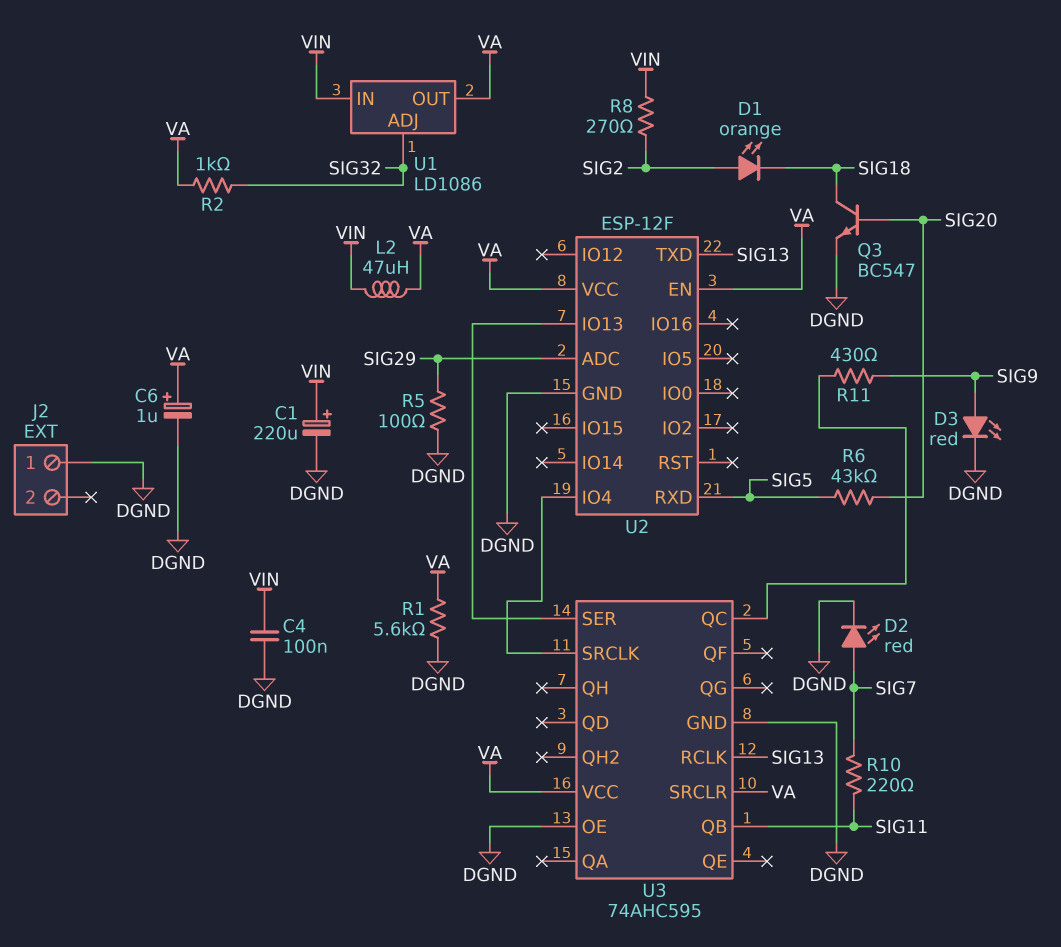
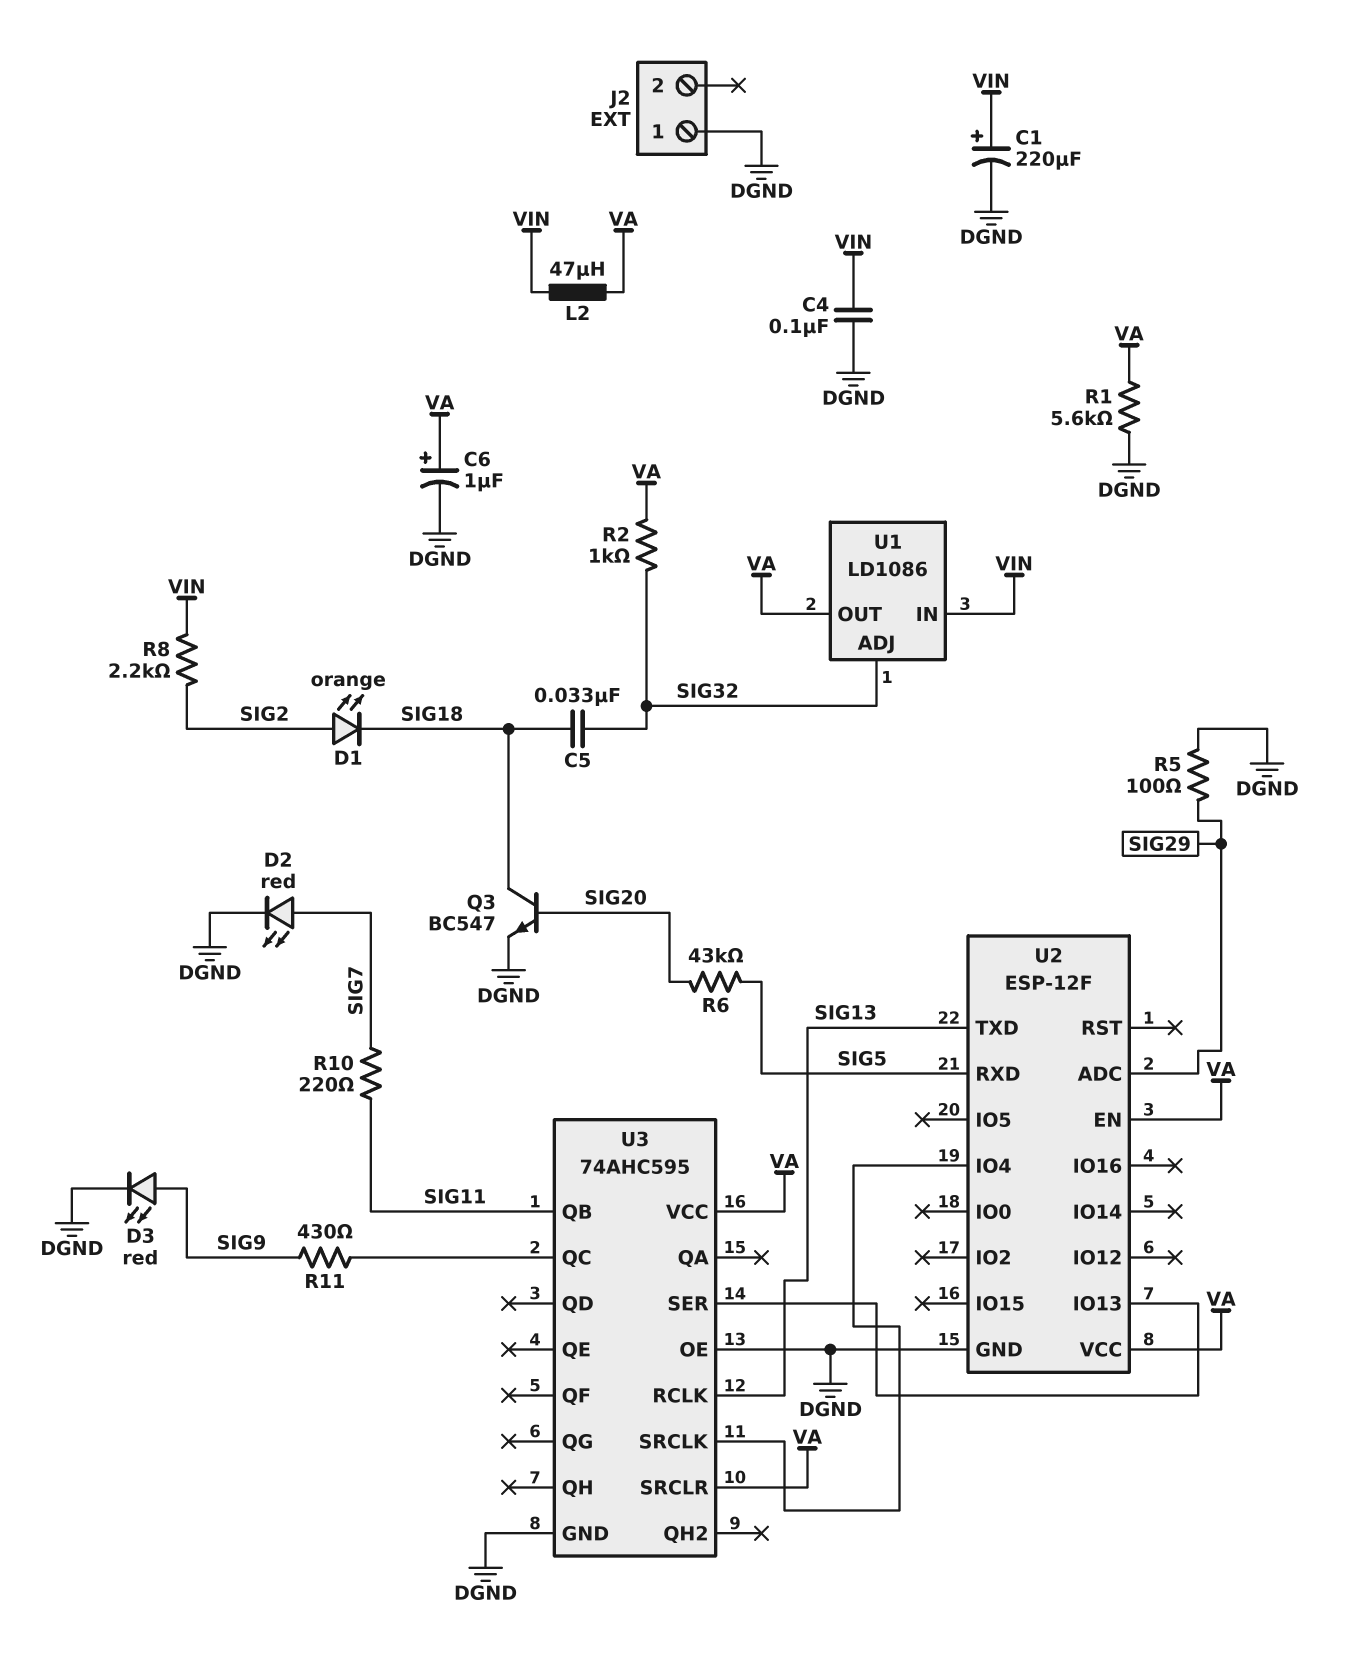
C5: none -> 33nF (SIG18, SIG32)
R8: 270 (SIG2, VIN) -> 2.2k (SIG2, VIN)

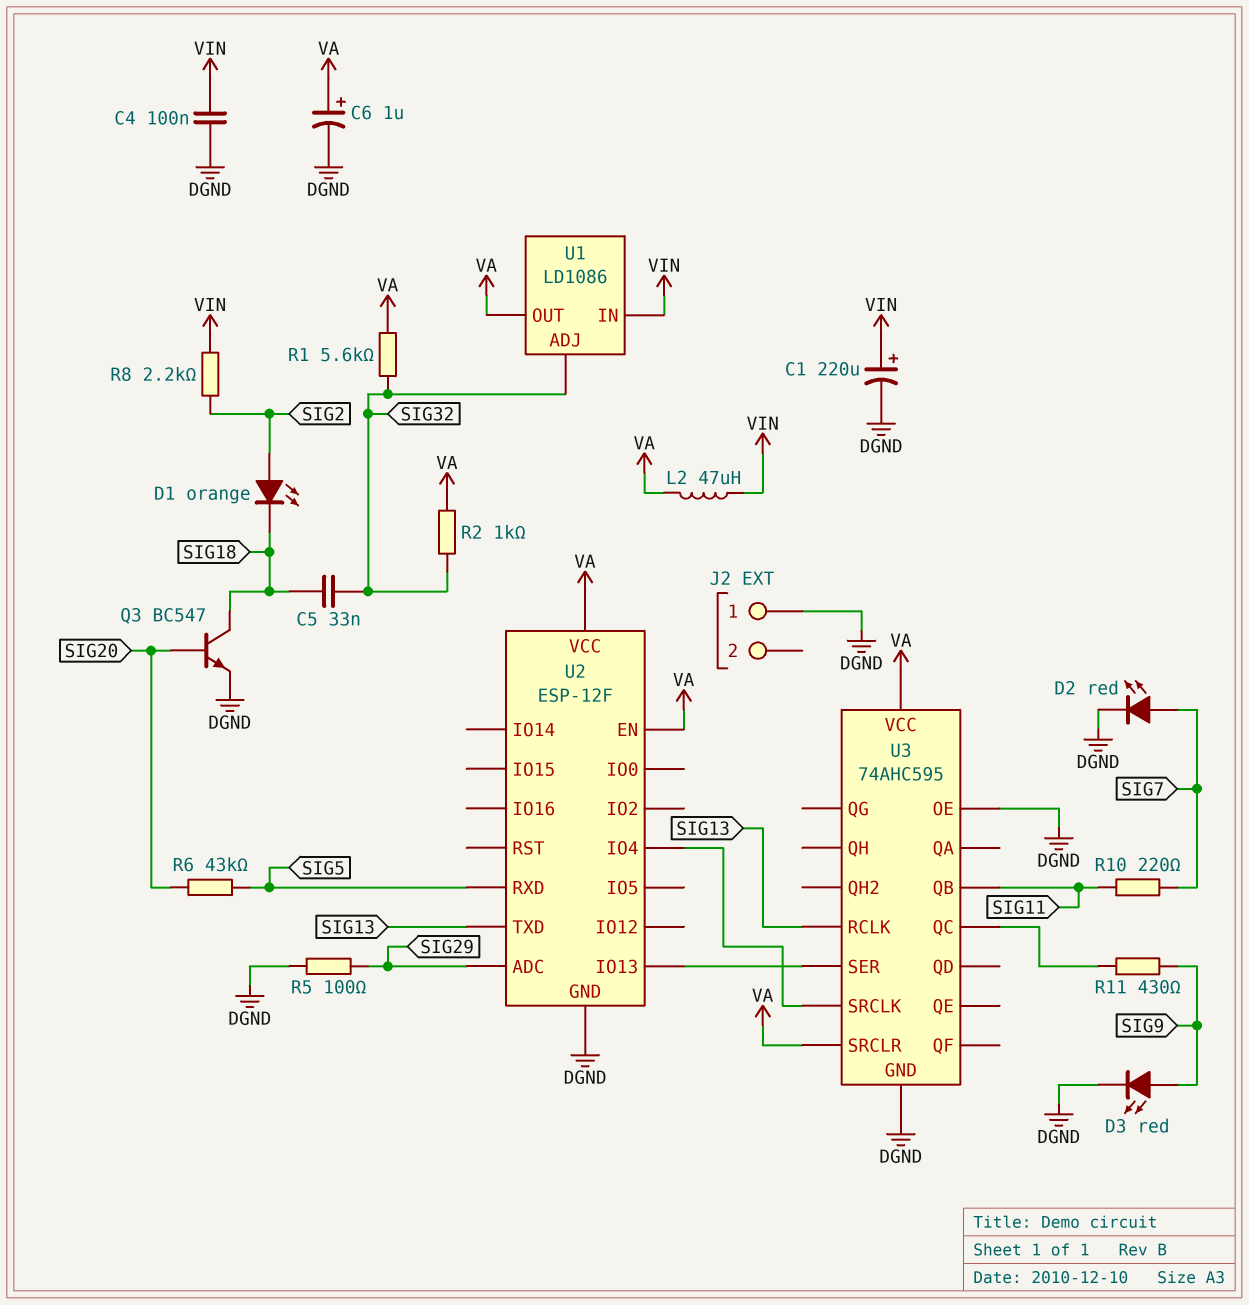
R1: 5.6k (DGND, VA) -> 5.6k (SIG32, VA)

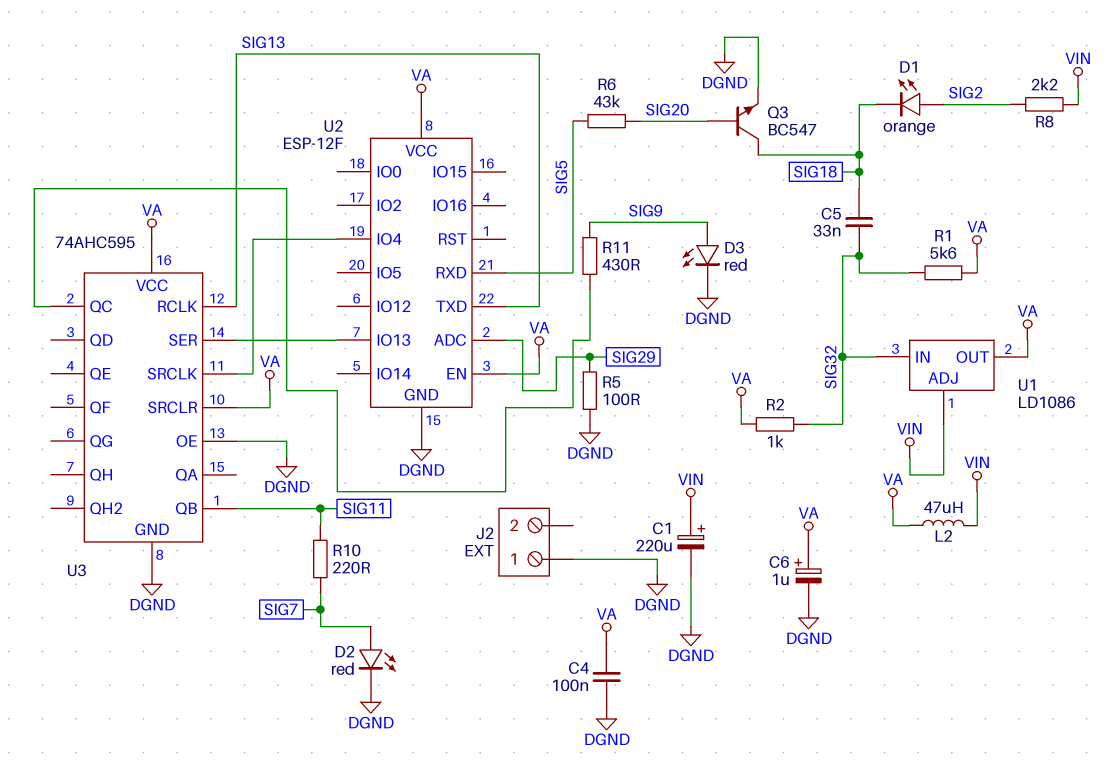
C4: 100nF (DGND, VIN) -> 100nF (DGND, VA)
U1 pin ADJ: SIG32 -> VIN
U1 pin IN: VIN -> SIG32

